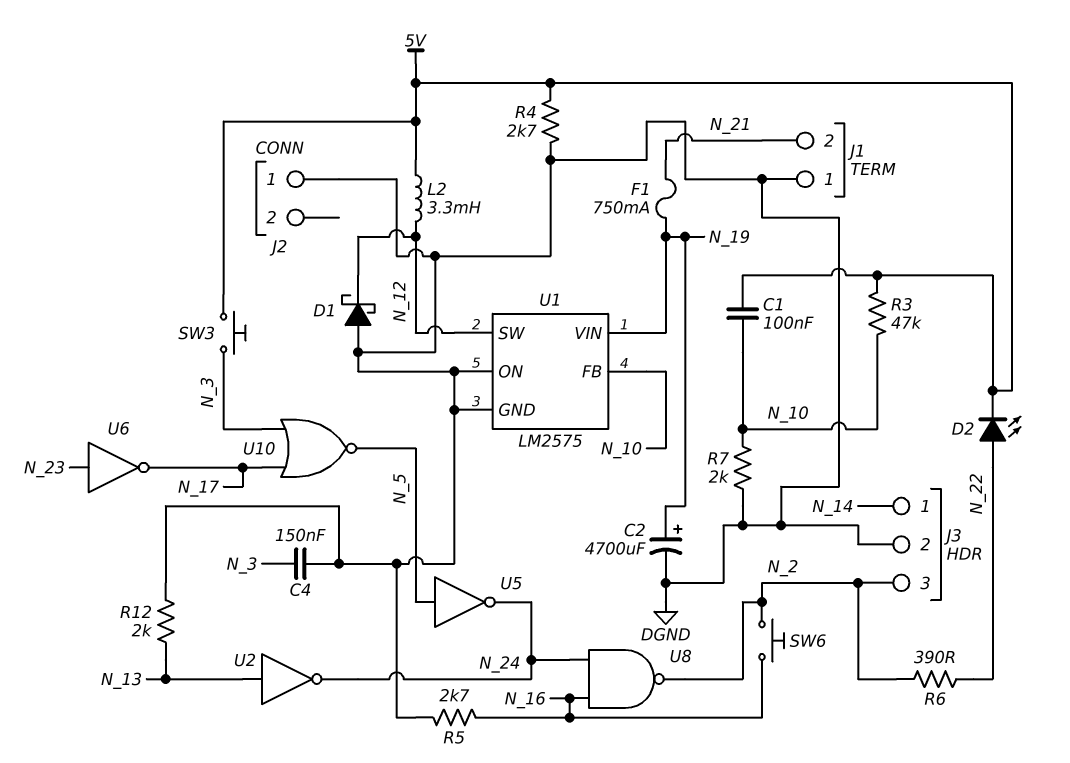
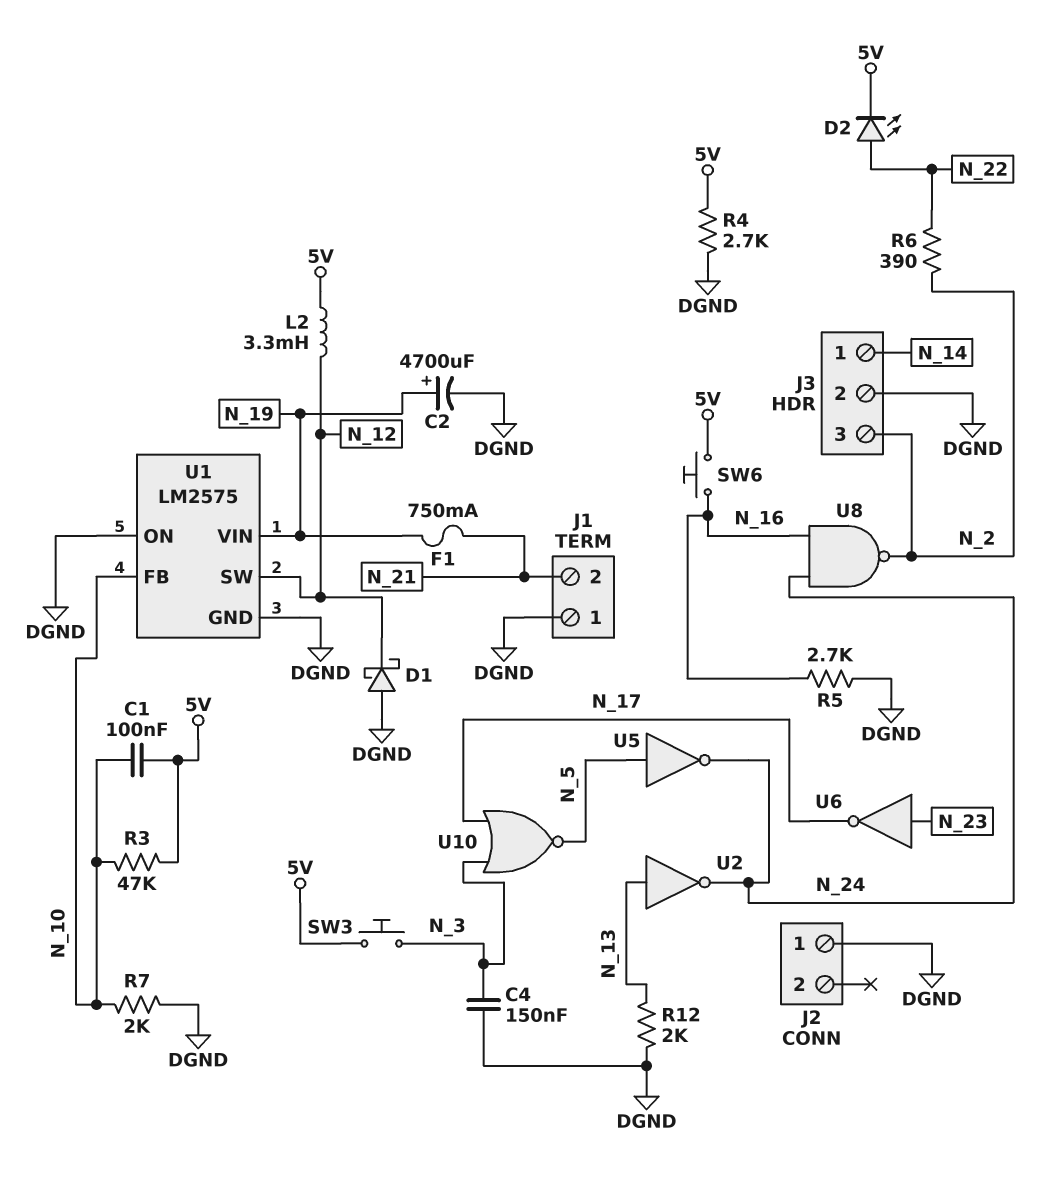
SW6: button (N_2, N_16) -> button (5V, N_16)

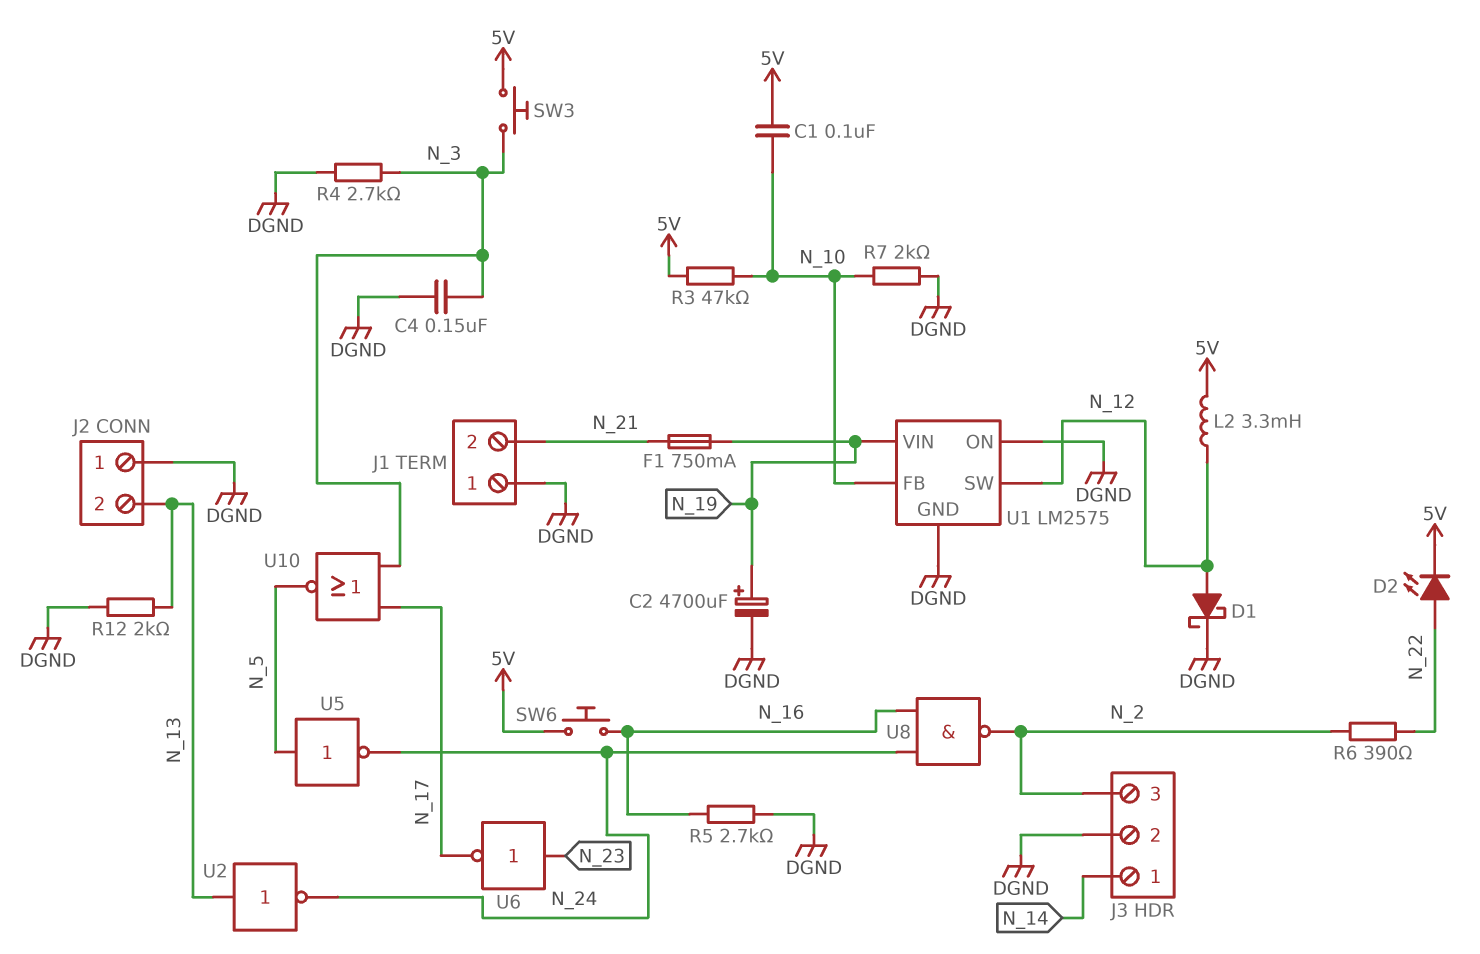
D1: schottky (A DGND, K N_12) -> schottky (A N_12, K DGND)
J2 pin 2: none -> N_13
R4: 2.7k (5V, DGND) -> 2.7k (DGND, N_3)

